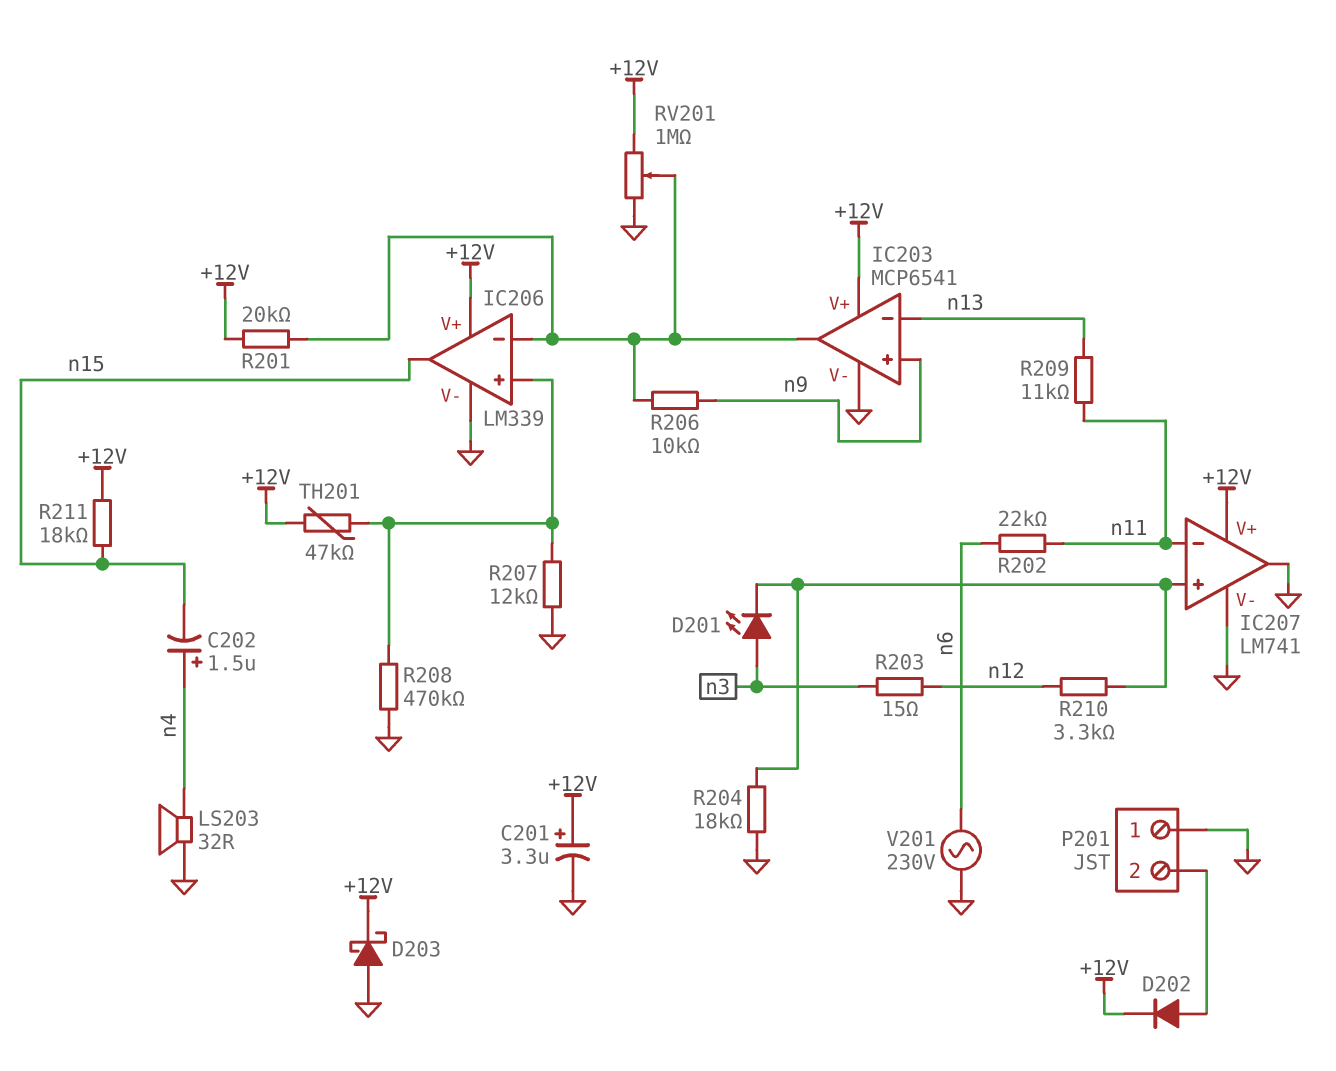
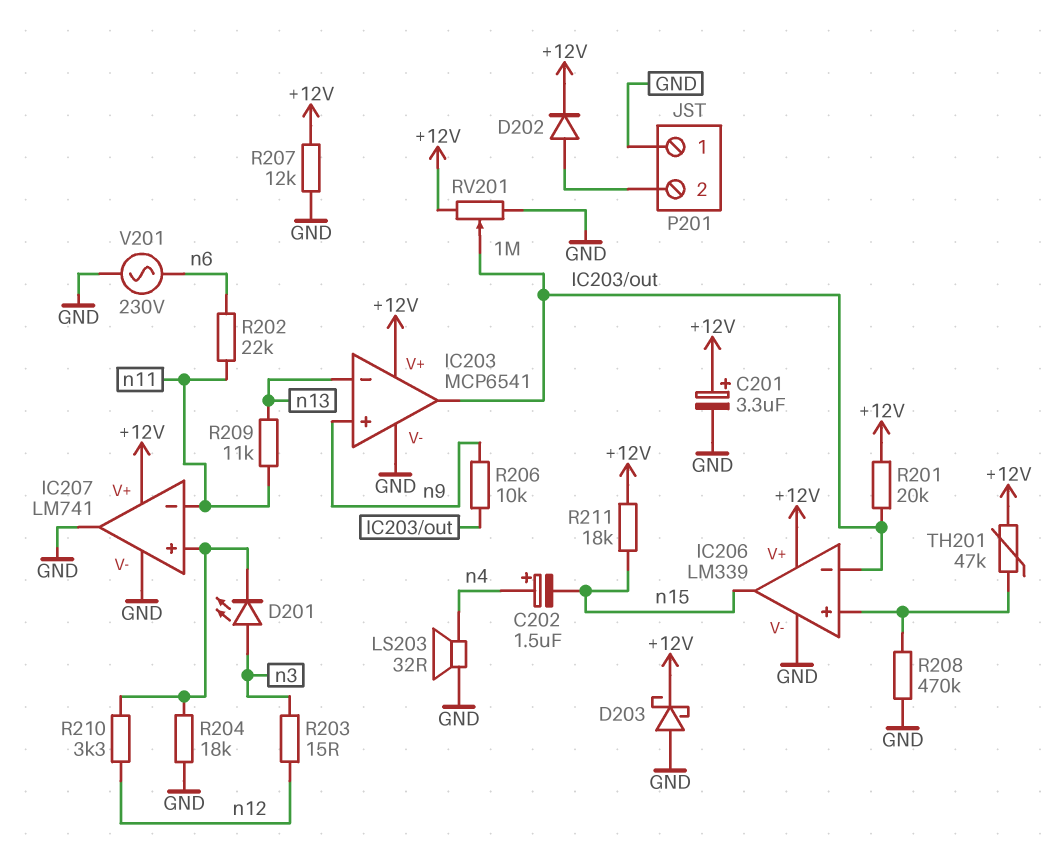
R207: 12k (GND, IC206/in+) -> 12k (+12V, GND)

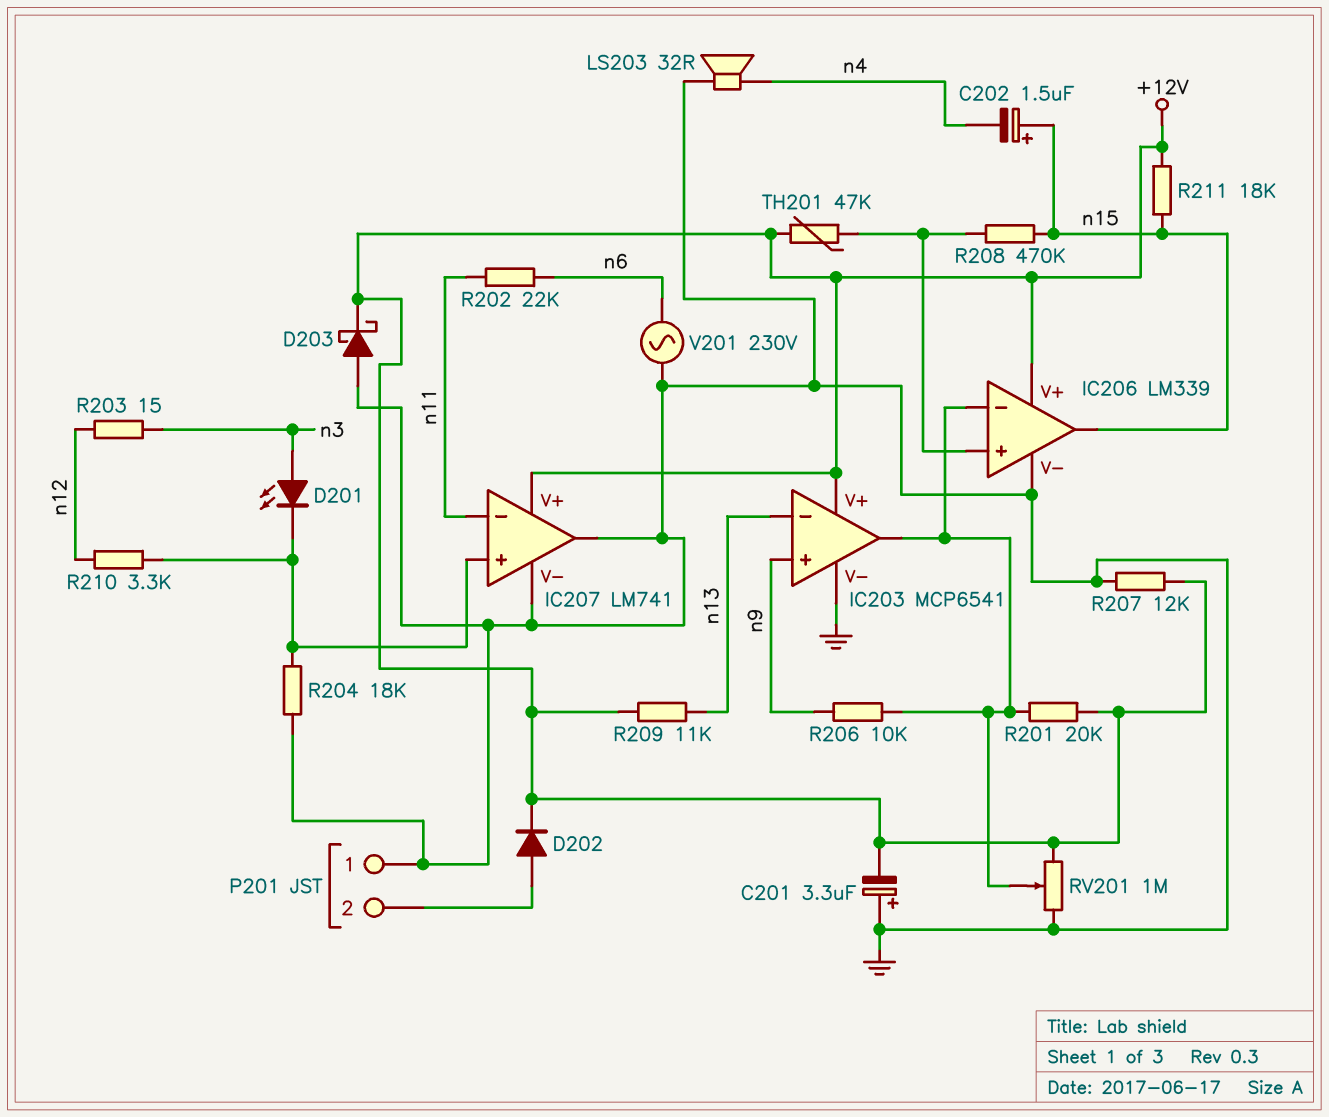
C201: 3.3uF (plus +12V, minus GND) -> 3.3uF (plus GND, minus +12V)
C202: 1.5uF (plus n4, minus n15) -> 1.5uF (plus n15, minus n4)
R208: 470k (GND, IC206/in+) -> 470k (IC206/in+, n15)
R209: 11k (n11, n13) -> 11k (+12V, n13)

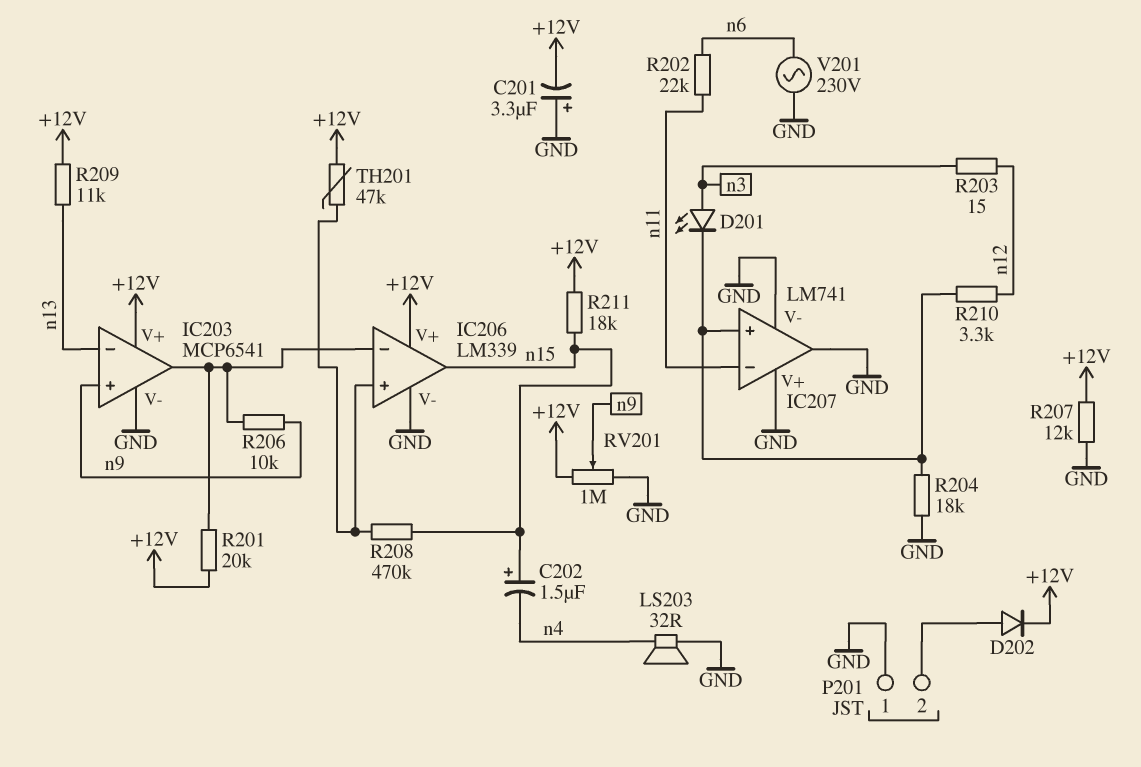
D203: schottky (A GND, K +12V) -> none
IC207 pin V+: +12V -> GND
RV201: 1M (+12V, GND, wiper IC203/out) -> 1M (+12V, GND, wiper n9)

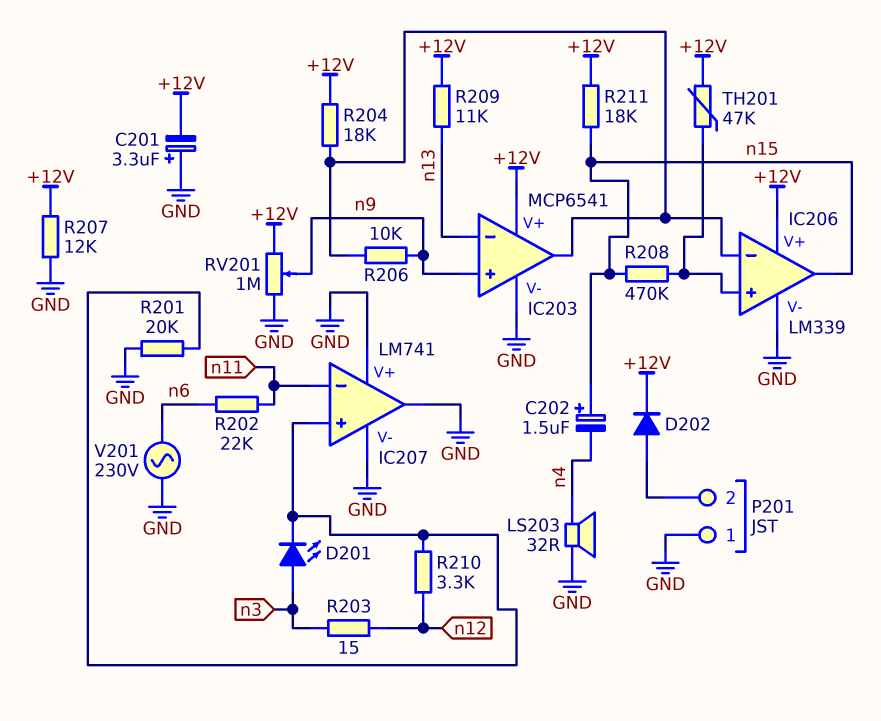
R201: 20k (+12V, IC203/out) -> 20k (GND, IC207/in+)
R204: 18k (GND, IC207/in+) -> 18k (+12V, IC203/out)

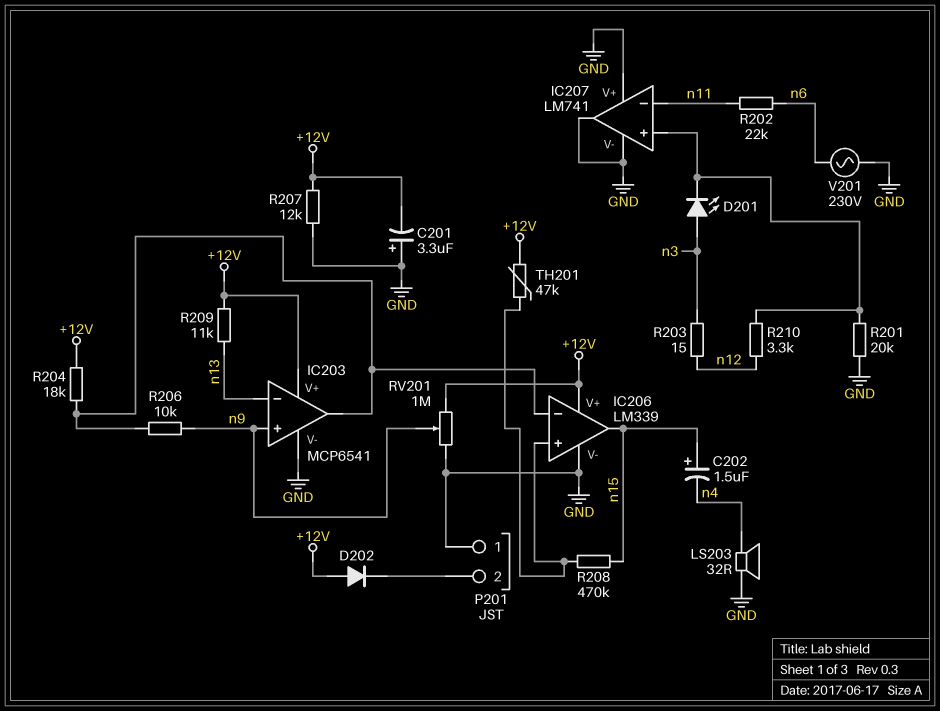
D202: diode (A P201/2, K +12V) -> diode (A +12V, K P201/2)
R211: 18k (+12V, n15) -> none

